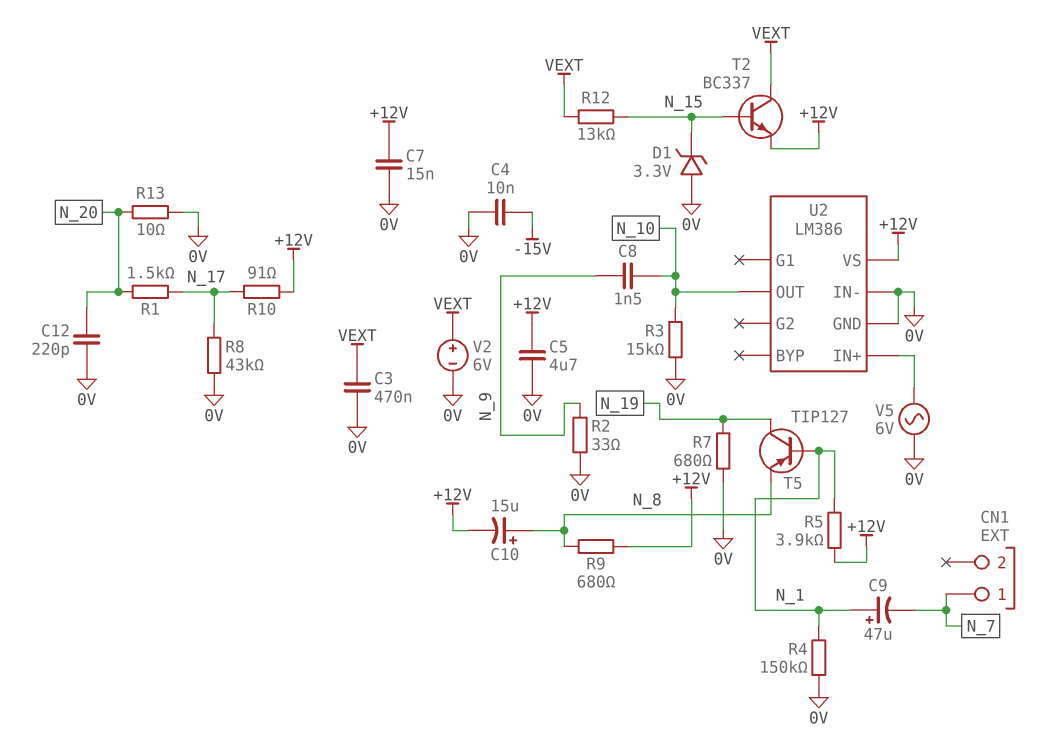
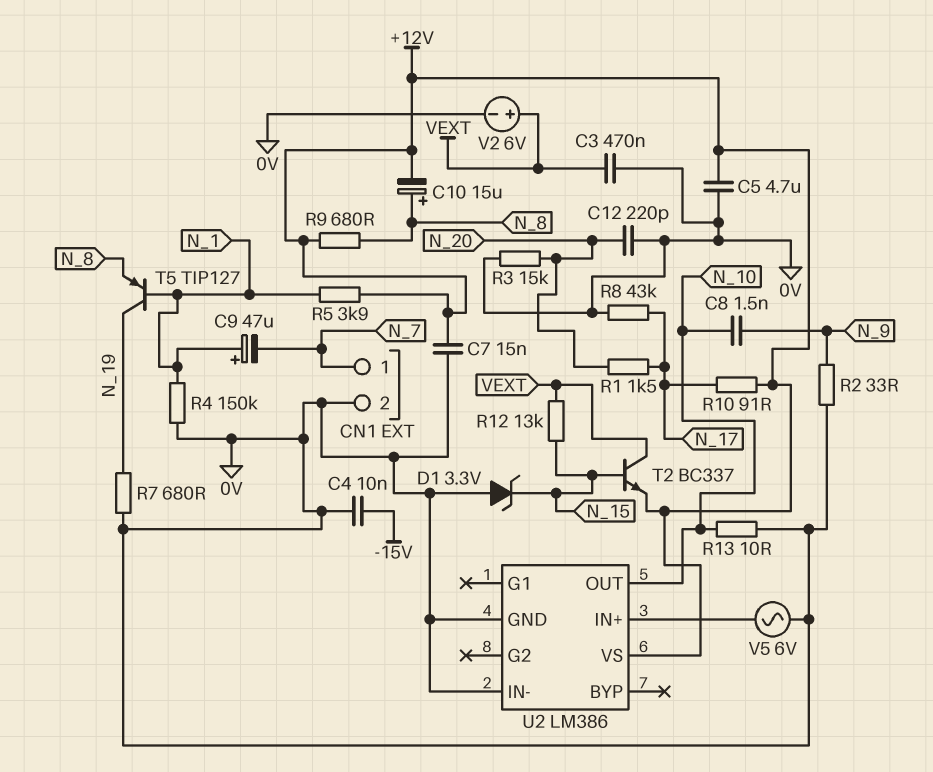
CN1 pin 2: none -> 0V
R3: 15k (0V, N_10) -> 15k (0V, N_20)
R13: 10 (0V, N_20) -> 10 (0V, N_10)

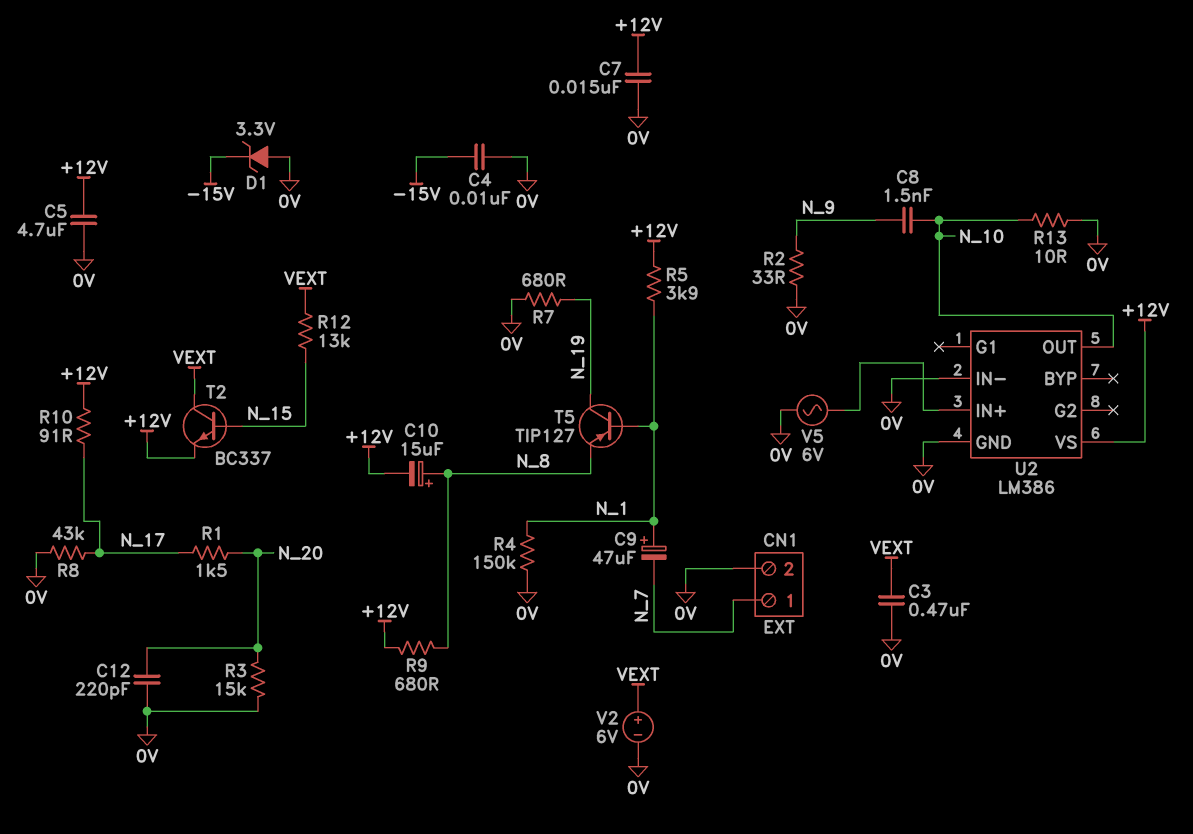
D1: zener 3.3V (A 0V, K N_15) -> zener 3.3V (A 0V, K -15V)

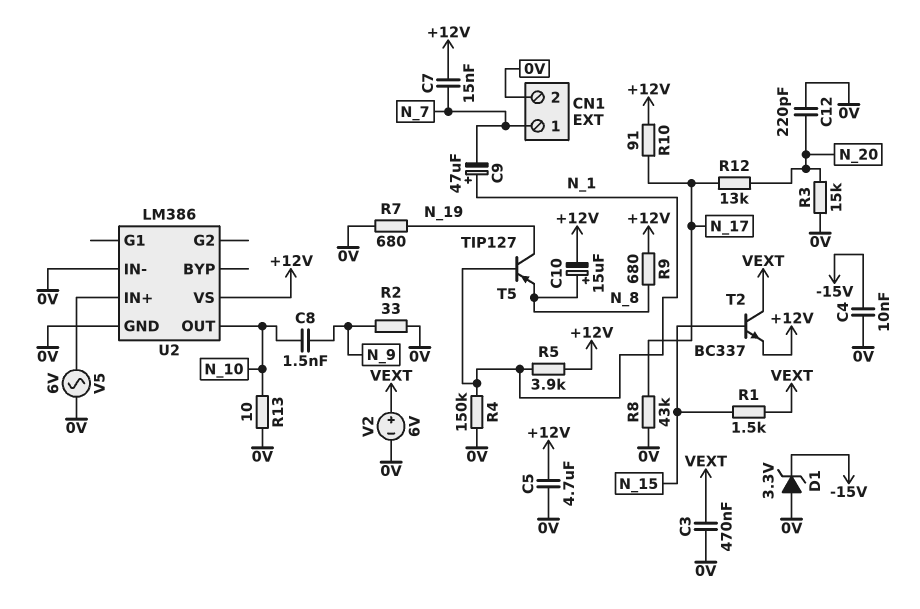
C7: 15nF (+12V, 0V) -> 15nF (+12V, N_7)
R1: 1.5k (N_17, N_20) -> 1.5k (N_15, VEXT)
R12: 13k (N_15, VEXT) -> 13k (N_17, N_20)

